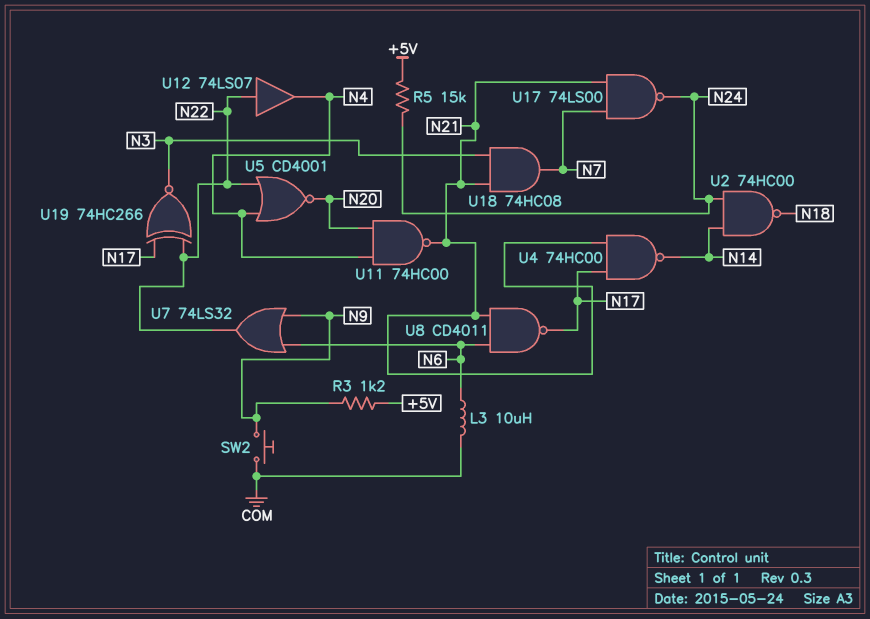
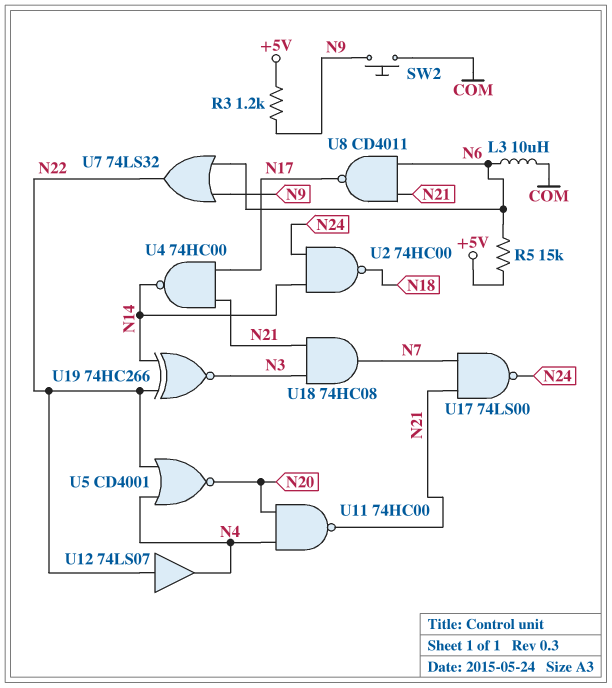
R5: 15k (+5V, N24) -> 15k (+5V, N6)
U19: XNOR 74HC266 (in N17, in N22, out N3) -> XNOR 74HC266 (in N14, in N22, out N3)

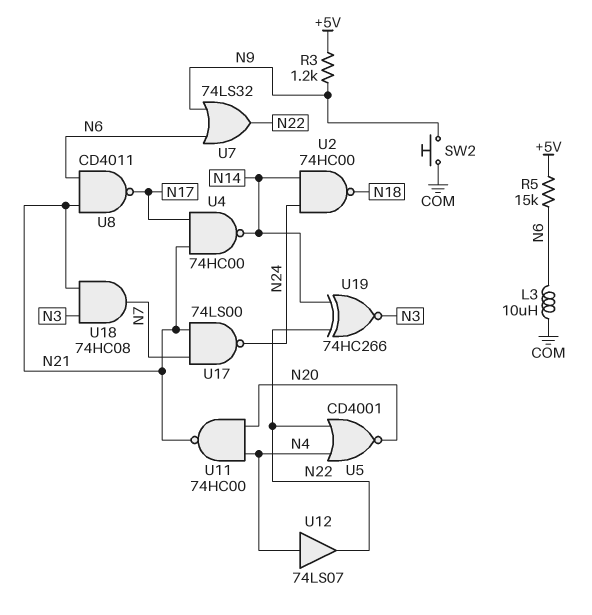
U12: buffer 74LS07 (in N22, out N4) -> buffer 74LS07 (in N4, out N22)

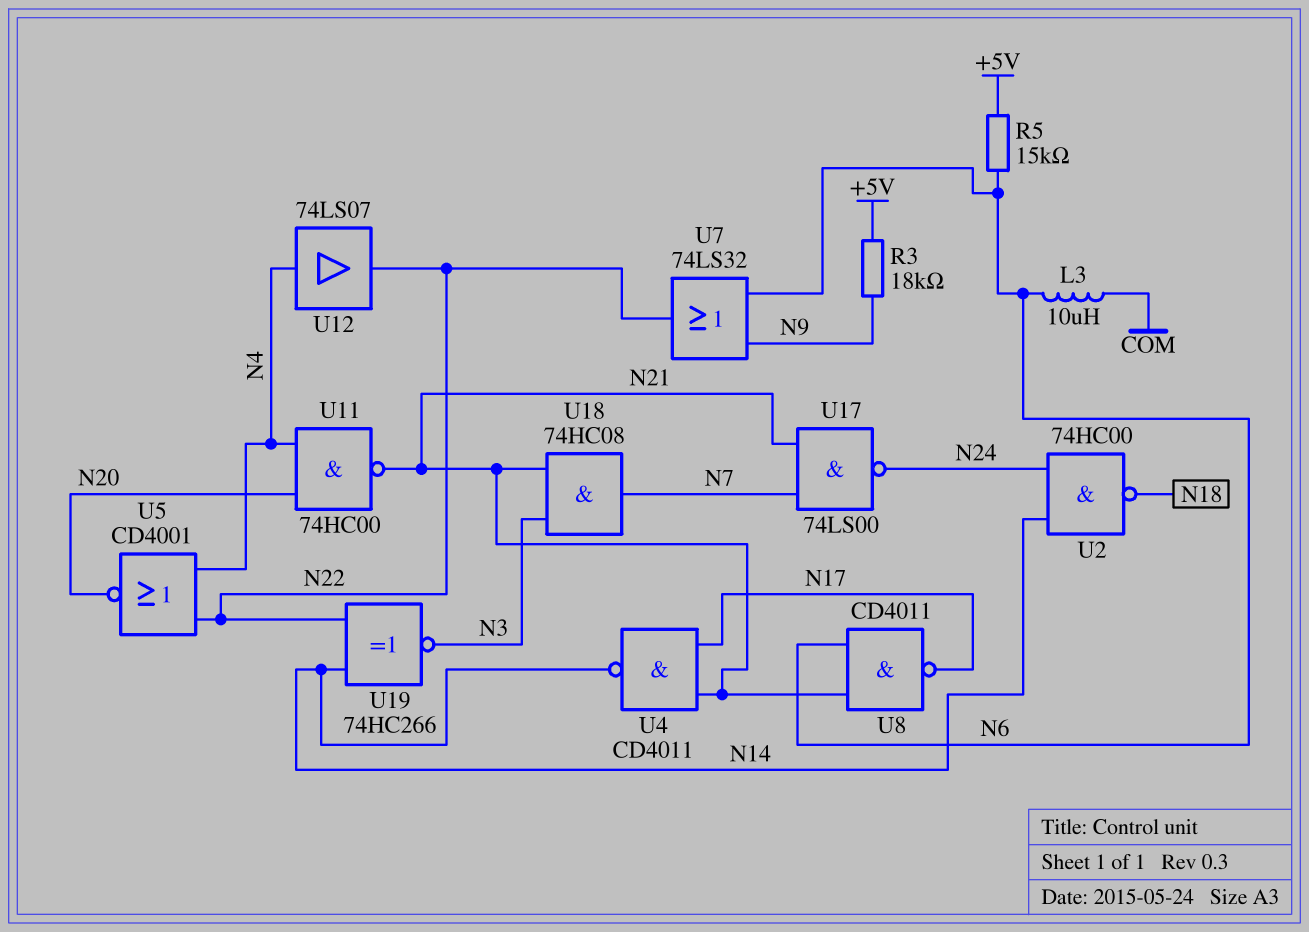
R3: 1.2k (+5V, N9) -> 18k (+5V, N9)
SW2: button (COM, N9) -> none
U4: NAND 74HC00 (in N17, in N21, out N14) -> NAND CD4011 (in N17, in N21, out N14)

